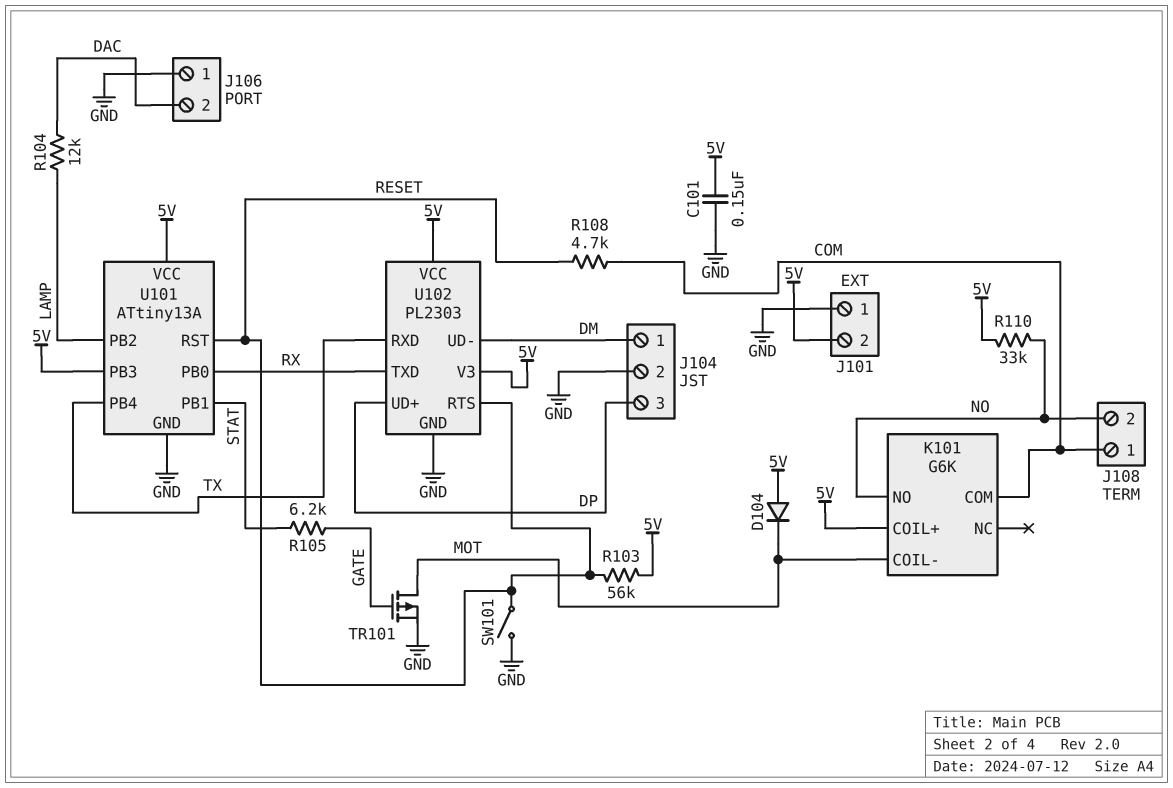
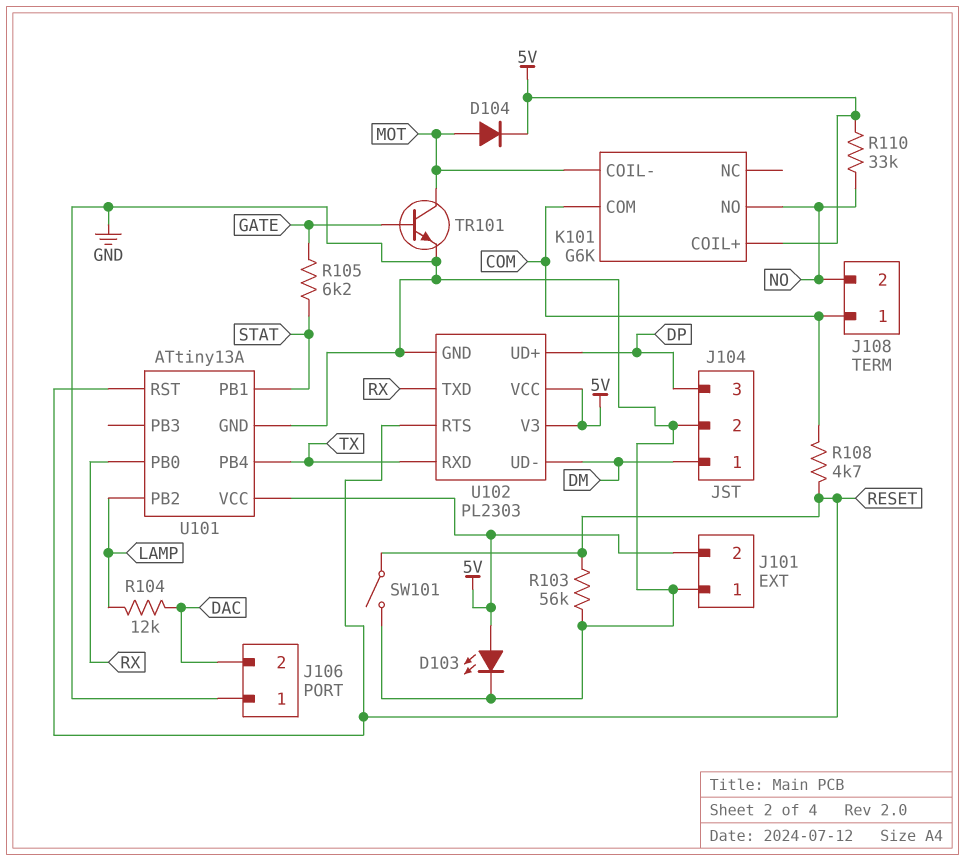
C101: 150nF (5V, GND) -> none
D103: none -> LED (A 5V, K GND)
D104: diode (A 5V, K MOT) -> diode (A MOT, K 5V)
R103: 56k (5V, RESET) -> 56k (GND, RESET)
TR101: PMOS (G GATE, D MOT, S GND) -> NPN (B GATE, C MOT, E GND)
U101 pin PB3: 5V -> none

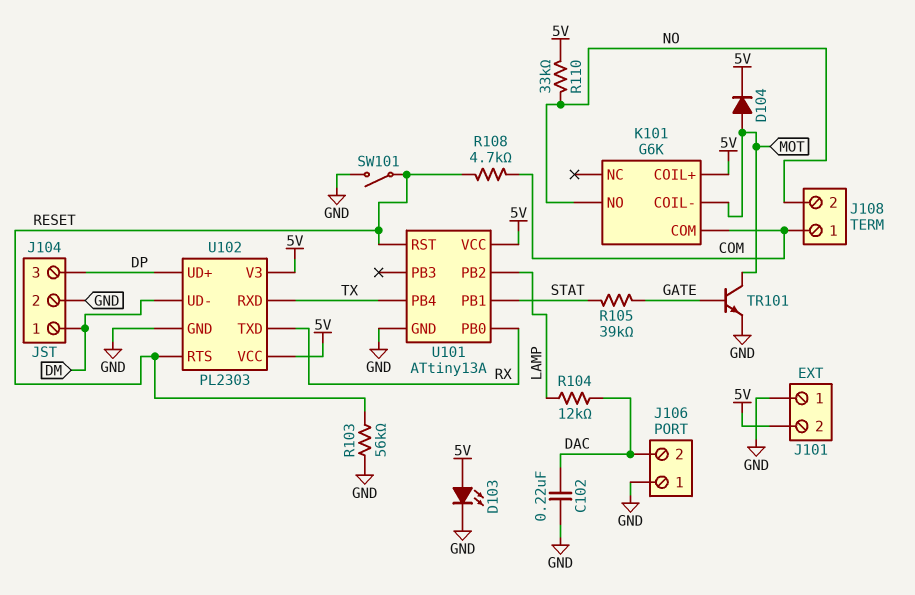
C102: none -> 220nF (DAC, GND)
R105: 6.2k (GATE, STAT) -> 39k (GATE, STAT)

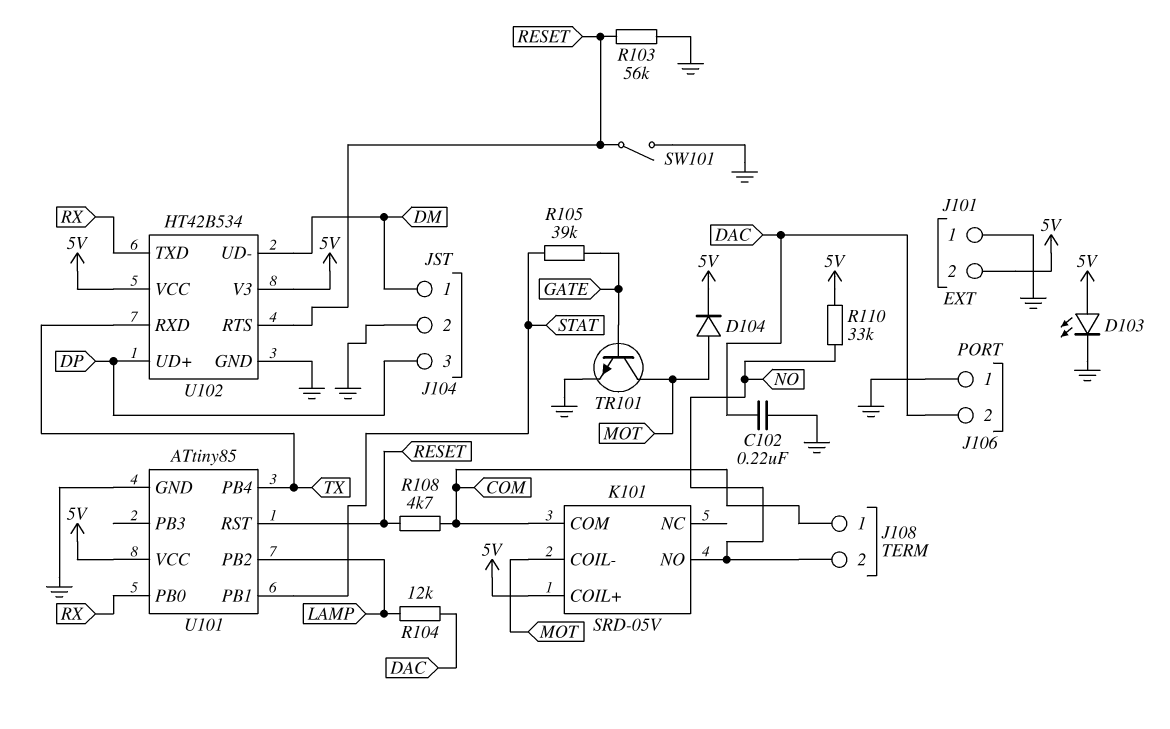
K101: G6K -> SRD-05V
U101: ATtiny13A -> ATtiny85
U102: PL2303 -> HT42B534

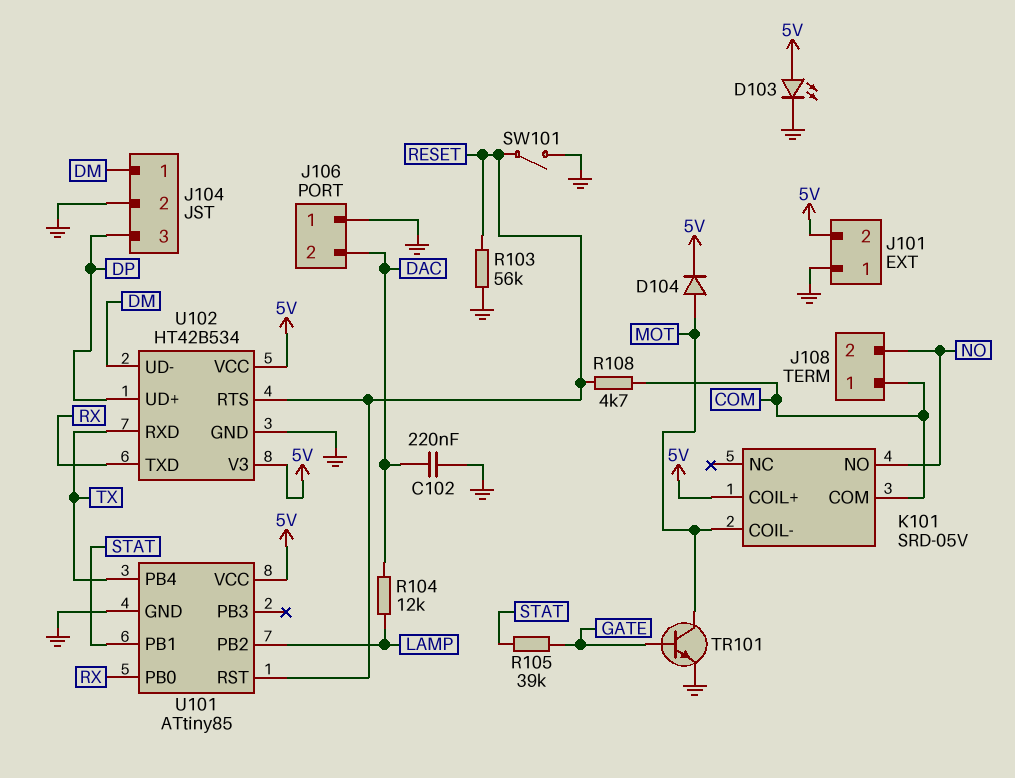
R110: 33k (5V, NO) -> none

